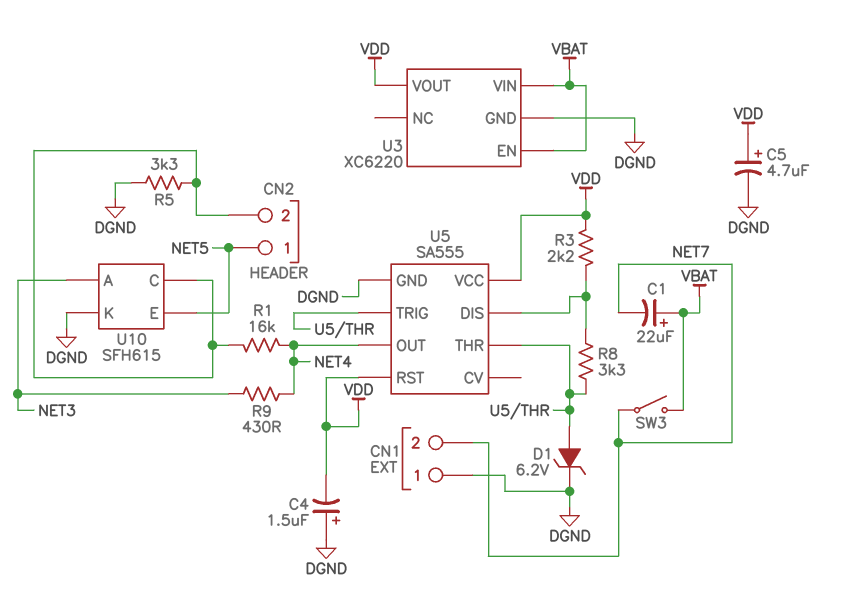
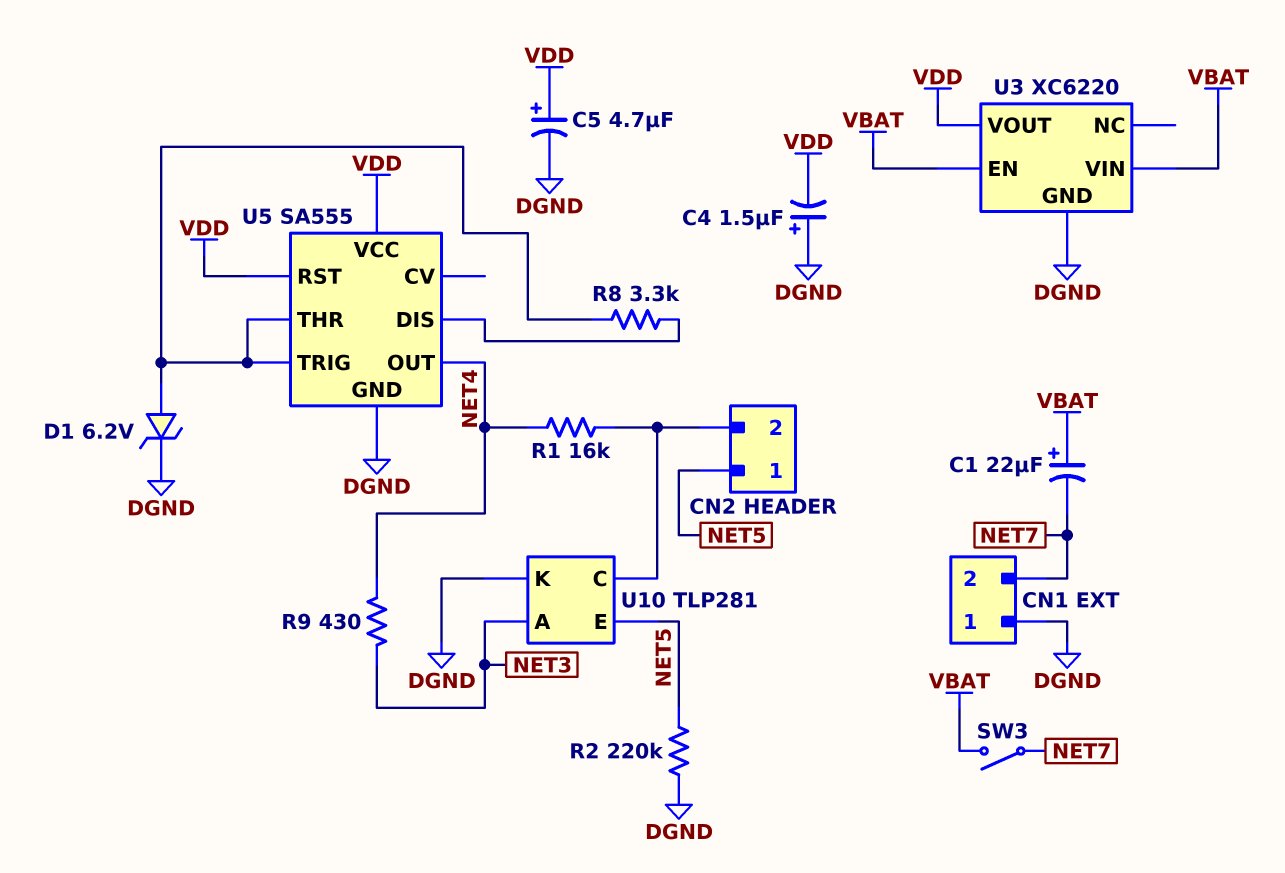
R2: none -> 220k (DGND, NET5)
R3: 2.2k (U5/DIS, VDD) -> none
R5: 3.3k (CN2/2, DGND) -> none
U10: SFH615 -> TLP281

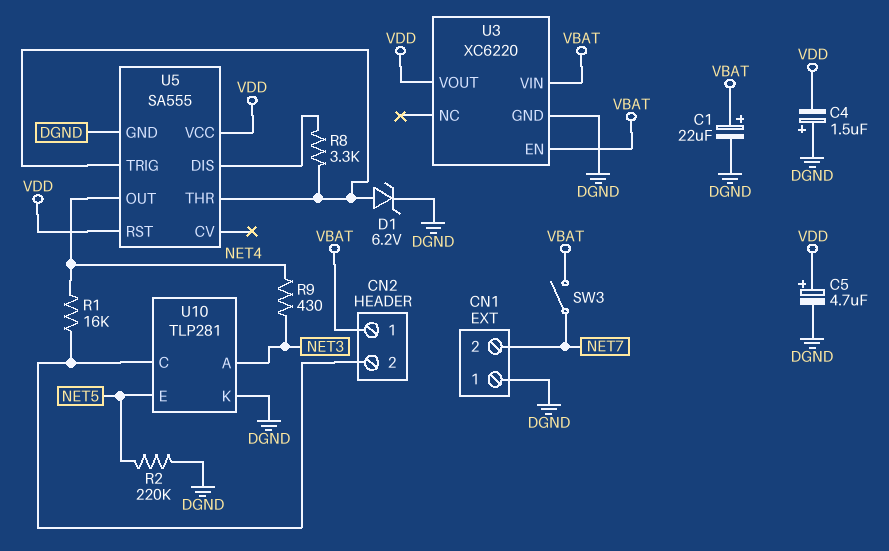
C1: 22uF (plus VBAT, minus NET7) -> 22uF (plus VBAT, minus DGND)
CN2 pin 1: NET5 -> VBAT

